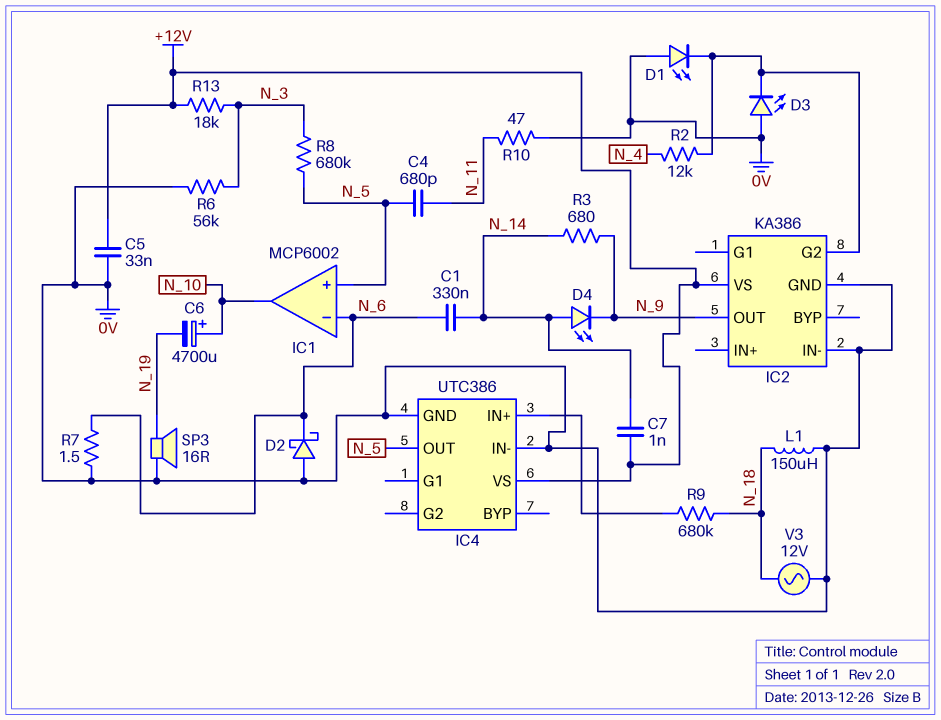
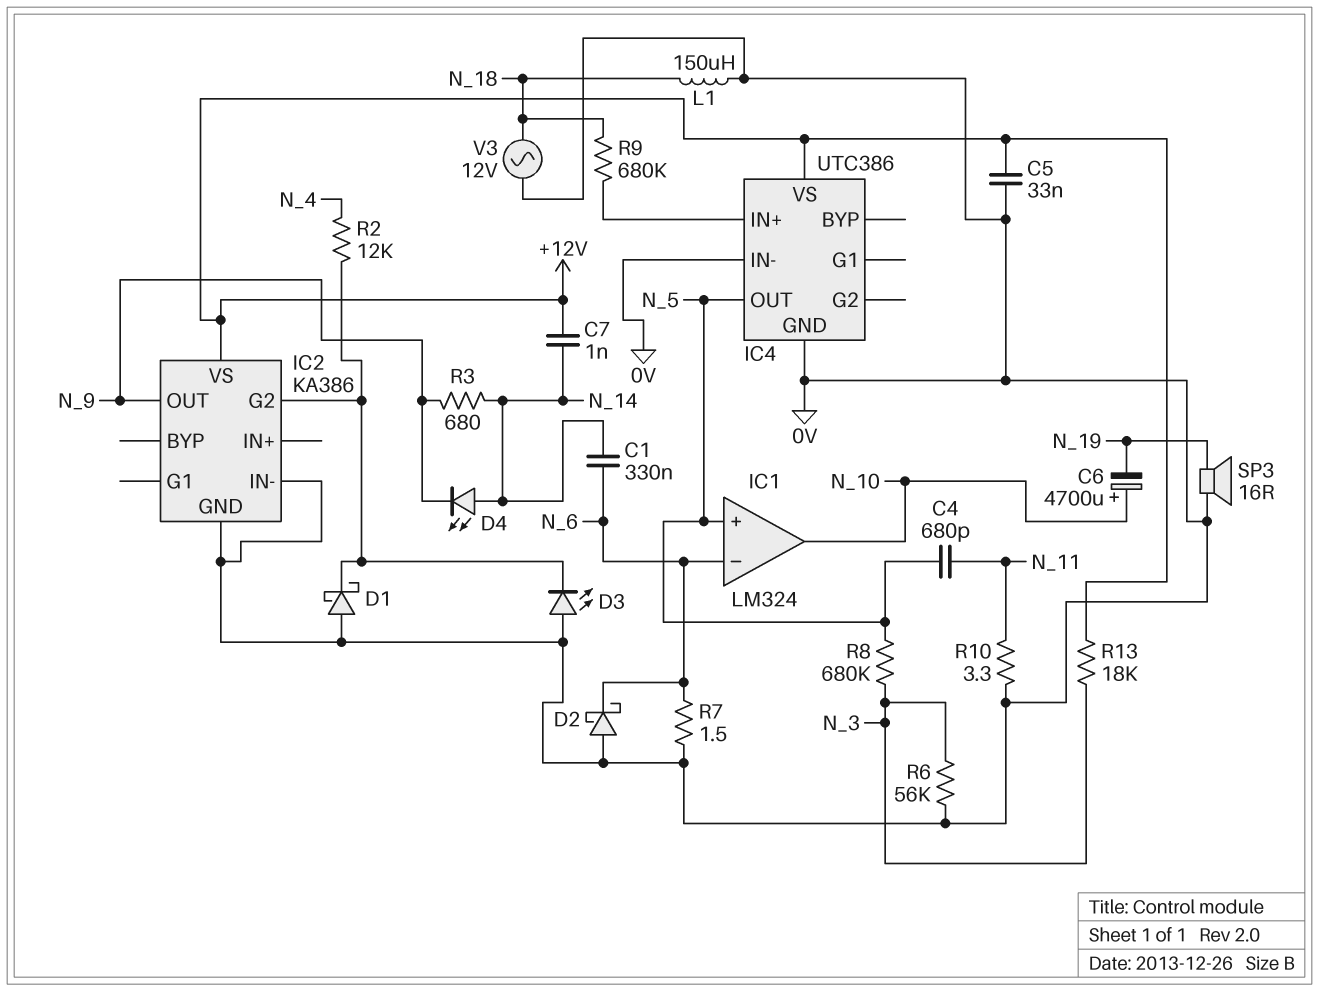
D1: LED (A 0V, K IC2/G2) -> schottky (A 0V, K IC2/G2)
IC1: MCP6002 -> LM324
R10: 47 (0V, N_11) -> 3.3 (0V, N_11)

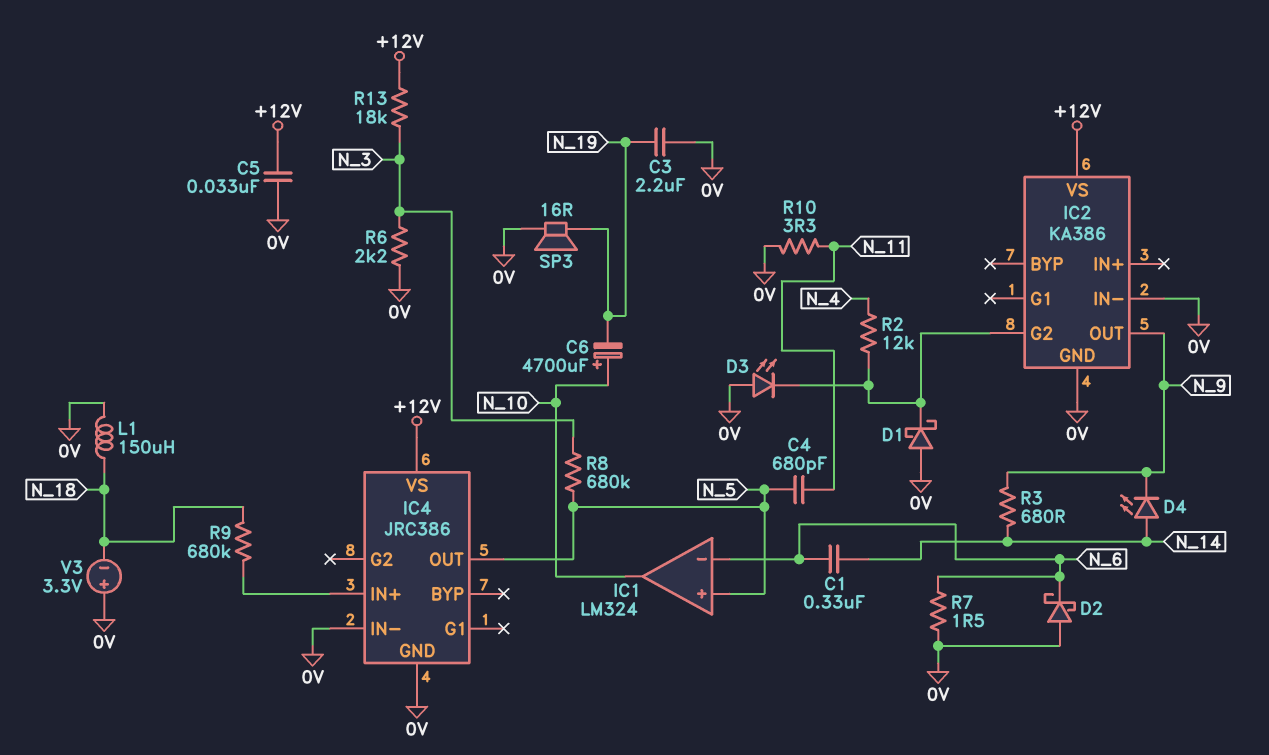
C3: none -> 2.2uF (0V, N_19)
C7: 1nF (+12V, N_14) -> none
IC4: UTC386 -> JRC386
R6: 56k (0V, N_3) -> 2.2k (0V, N_3)
V3: AC 12V (0V, N_18) -> 3.3V (plus 0V, minus N_18)

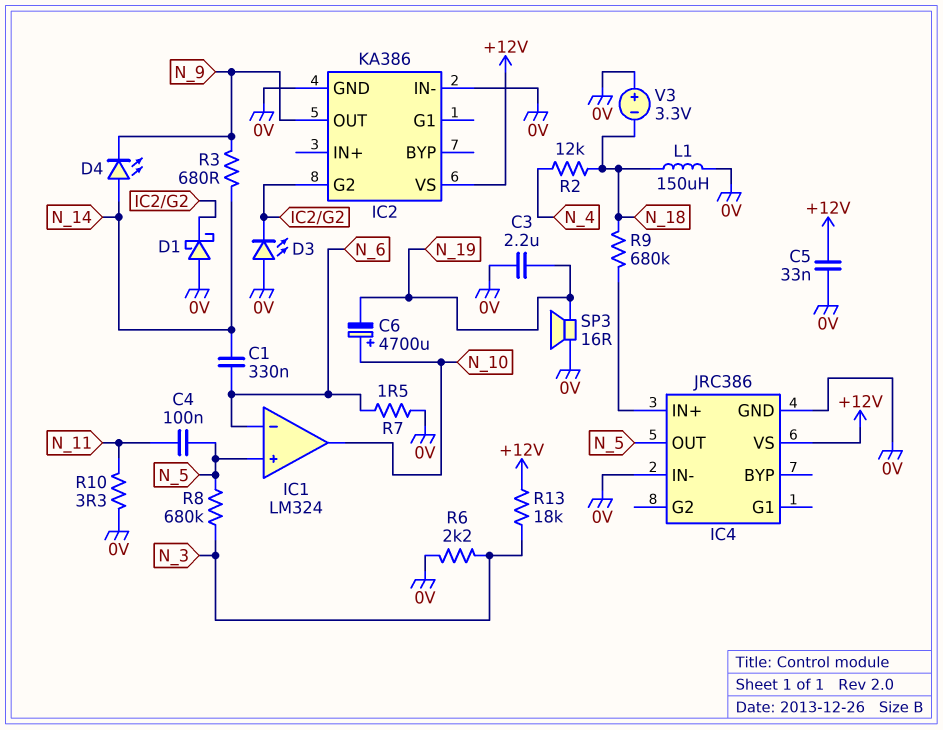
C4: 680pF (N_5, N_11) -> 100nF (N_5, N_11)
D2: schottky (A 0V, K N_6) -> none
R2: 12k (IC2/G2, N_4) -> 12k (N_4, N_18)

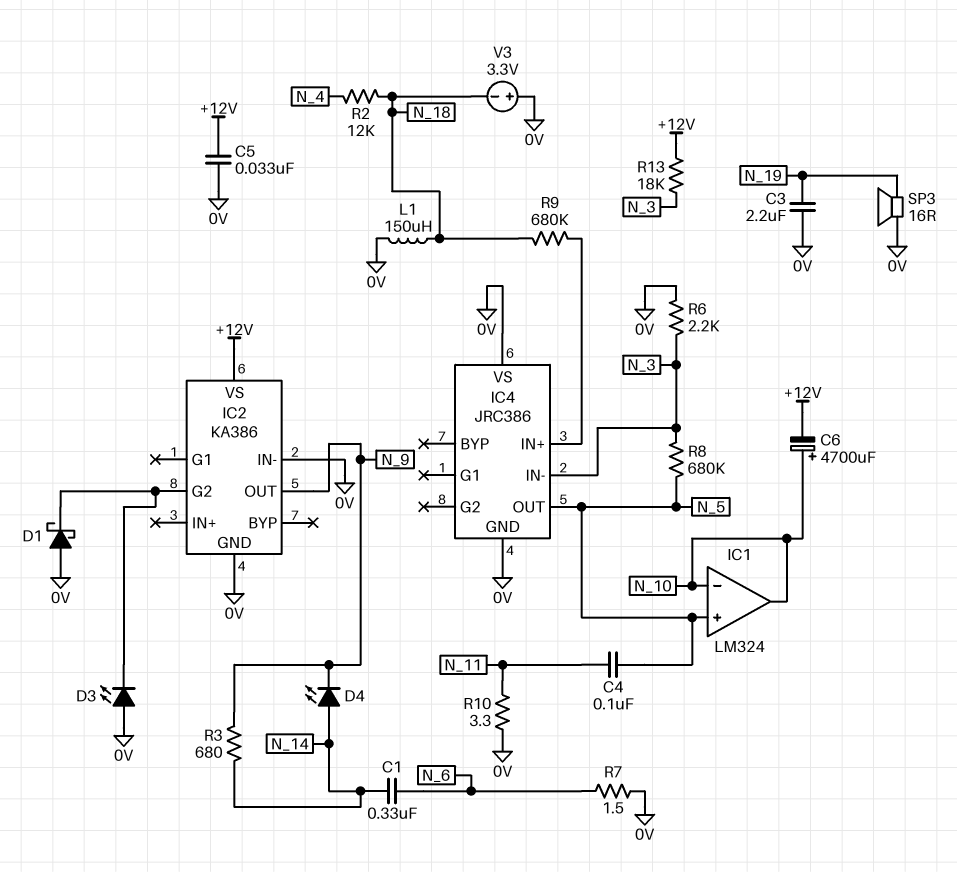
C6: 4700uF (plus N_10, minus N_19) -> 4700uF (plus N_10, minus +12V)
IC1 pin in-: N_6 -> N_10
IC4 pin IN-: 0V -> N_3
IC4 pin VS: +12V -> 0V

